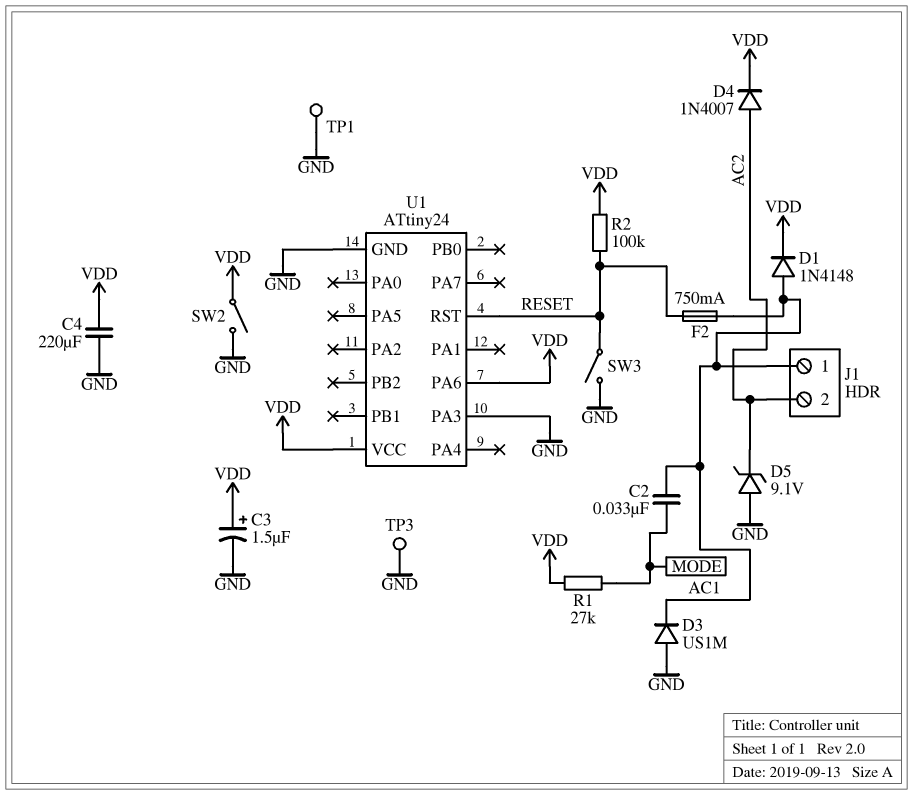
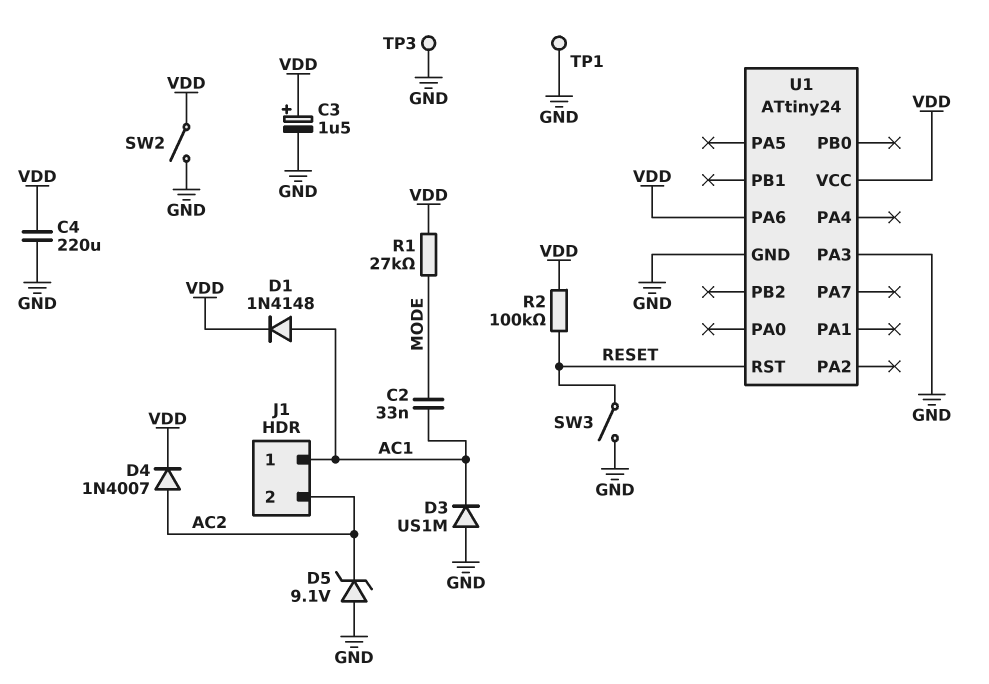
F2: 750mA (AC1, RESET) -> none

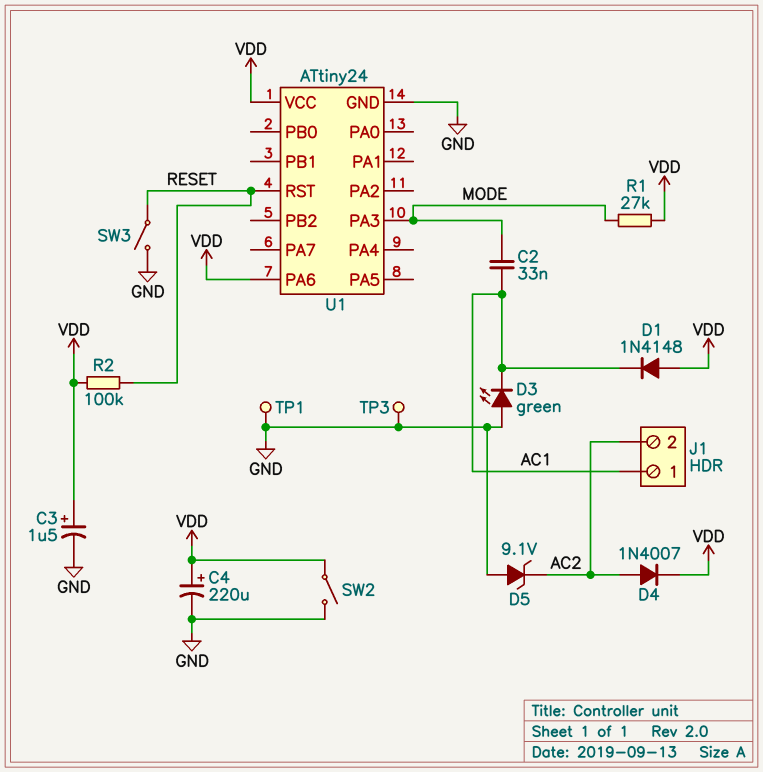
C4: 220uF (GND, VDD) -> 220uF (plus VDD, minus GND)
D1: diode 1N4148 (A AC1, K VDD) -> diode 1N4148 (A VDD, K AC1)
D3: diode US1M (A GND, K AC1) -> LED green (A GND, K AC1)
U1 pin PA3: GND -> MODE

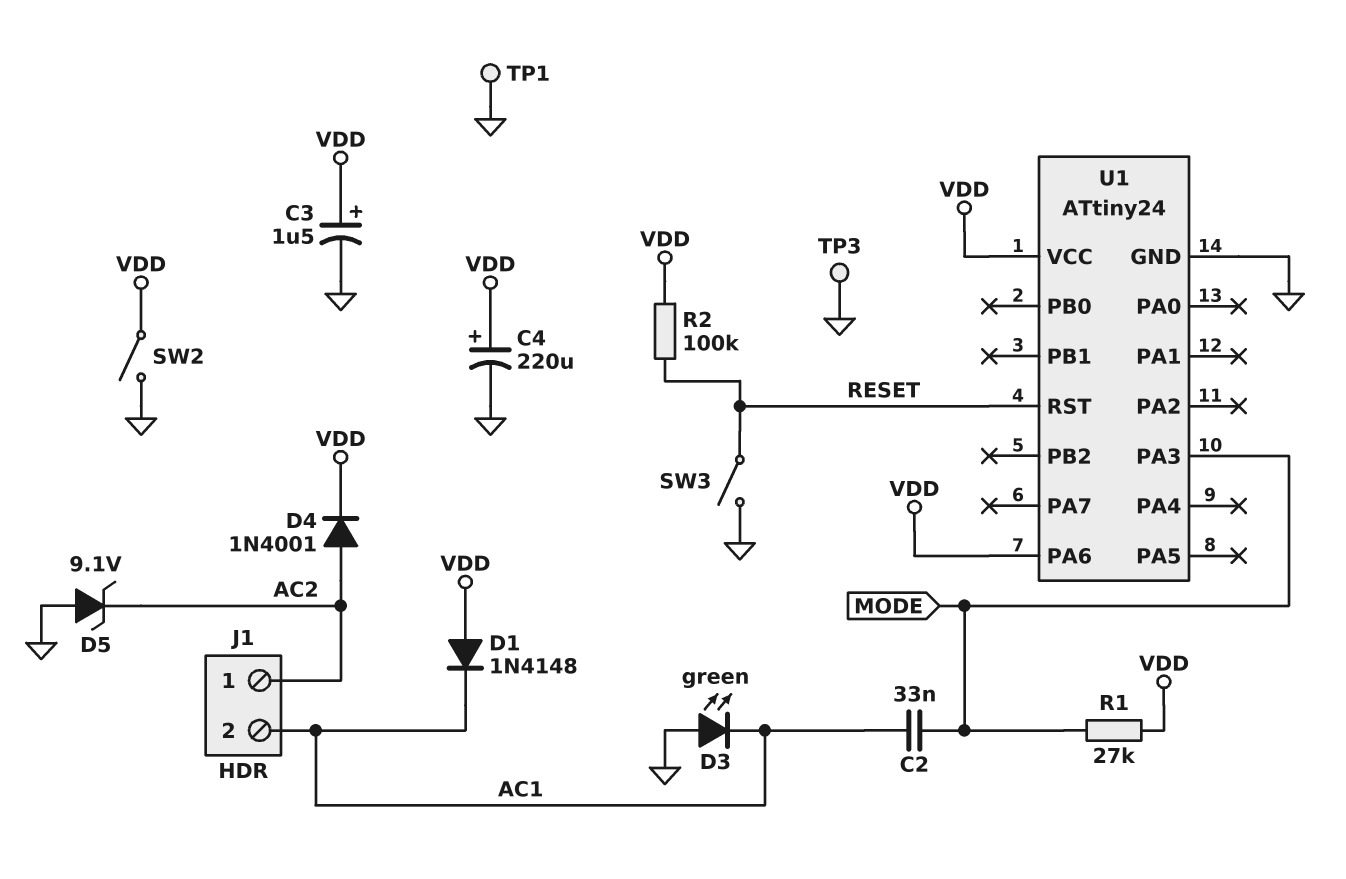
D4: diode 1N4007 (A AC2, K VDD) -> diode 1N4001 (A AC2, K VDD)
J1 pin 1: AC1 -> AC2
J1 pin 2: AC2 -> AC1

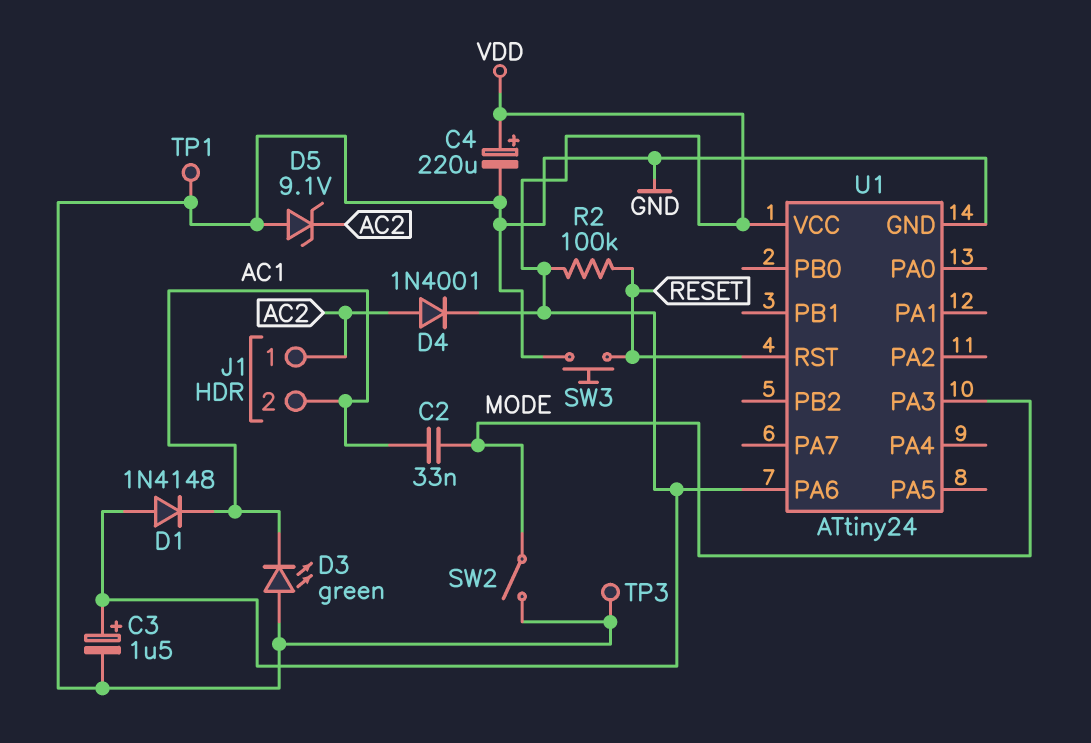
R1: 27k (MODE, VDD) -> none
SW2: switch (GND, VDD) -> switch (GND, MODE)
SW3: switch (GND, RESET) -> button (GND, RESET)

